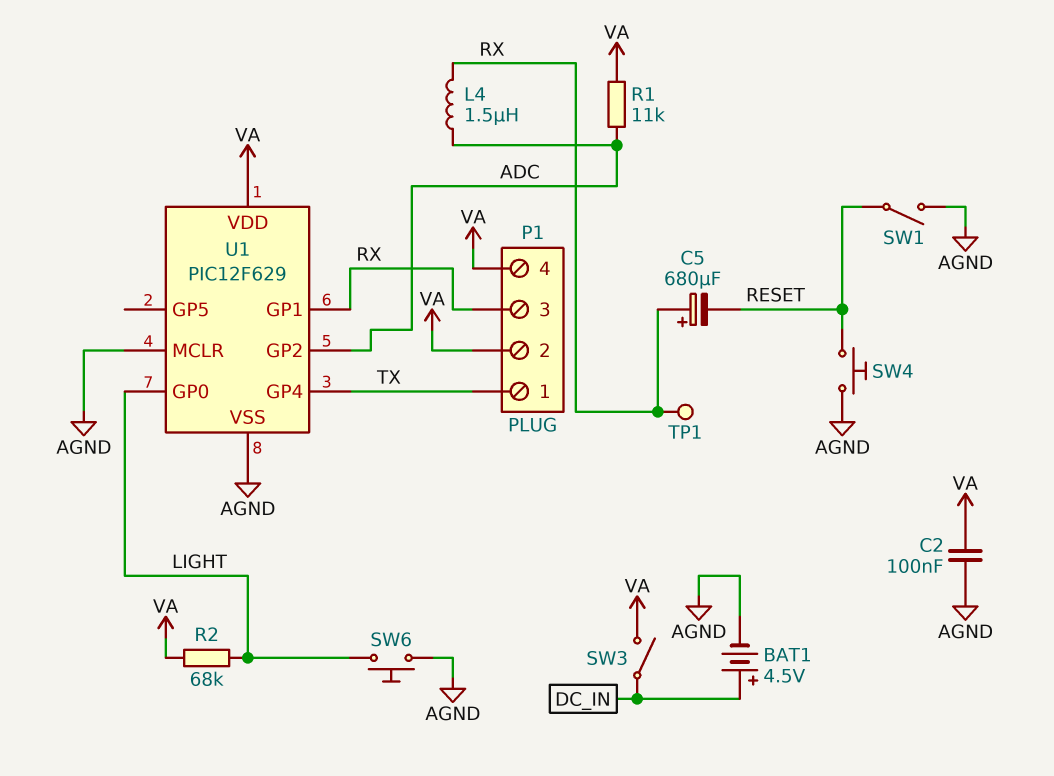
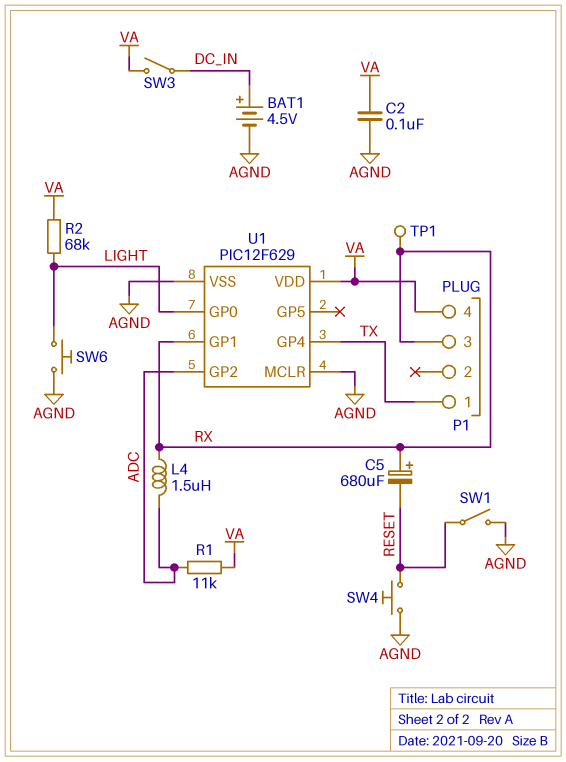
P1 pin 2: VA -> none

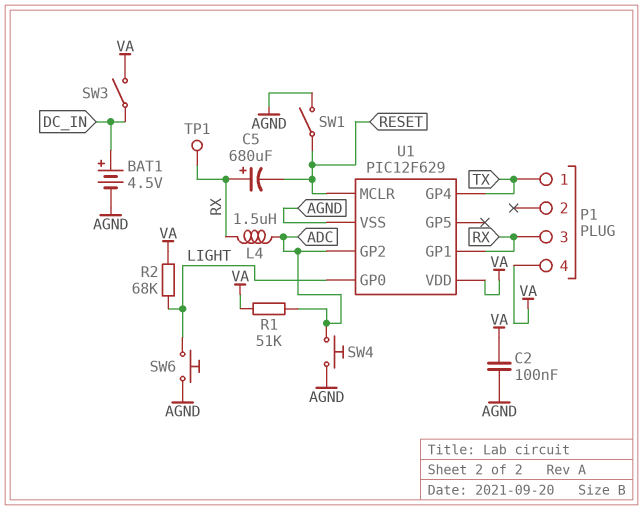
R1: 11k (ADC, VA) -> 51k (ADC, VA)
SW4: button (AGND, RESET) -> button (ADC, AGND)
U1 pin MCLR: AGND -> RESET

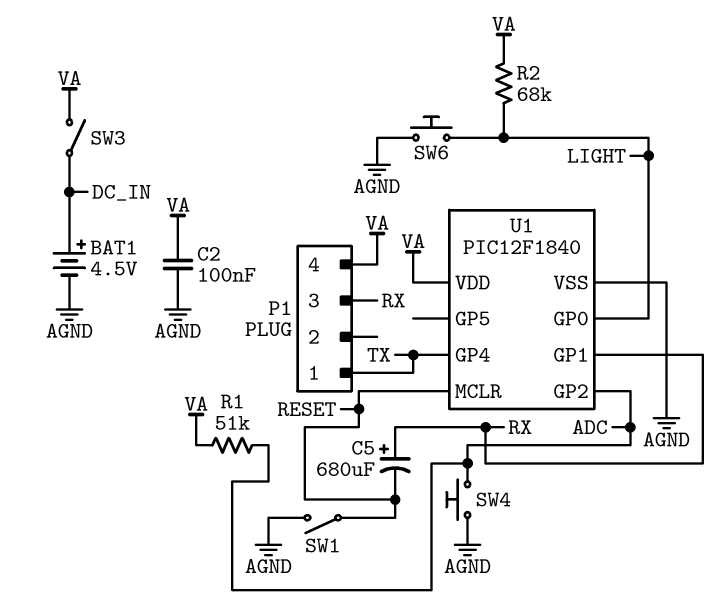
L4: 1.5uH (ADC, RX) -> none
TP1: test point (RX) -> none
U1: PIC12F629 -> PIC12F1840

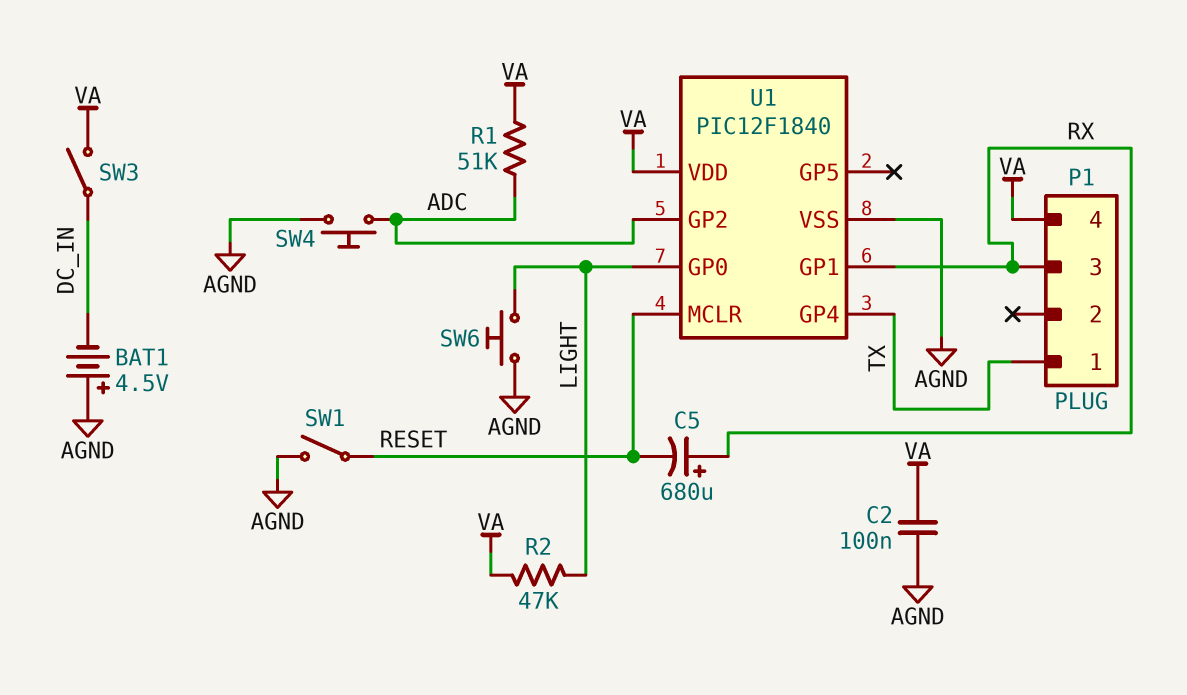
BAT1: 4.5V (plus DC_IN, minus AGND) -> 4.5V (plus AGND, minus DC_IN)
R2: 68k (LIGHT, VA) -> 47k (LIGHT, VA)

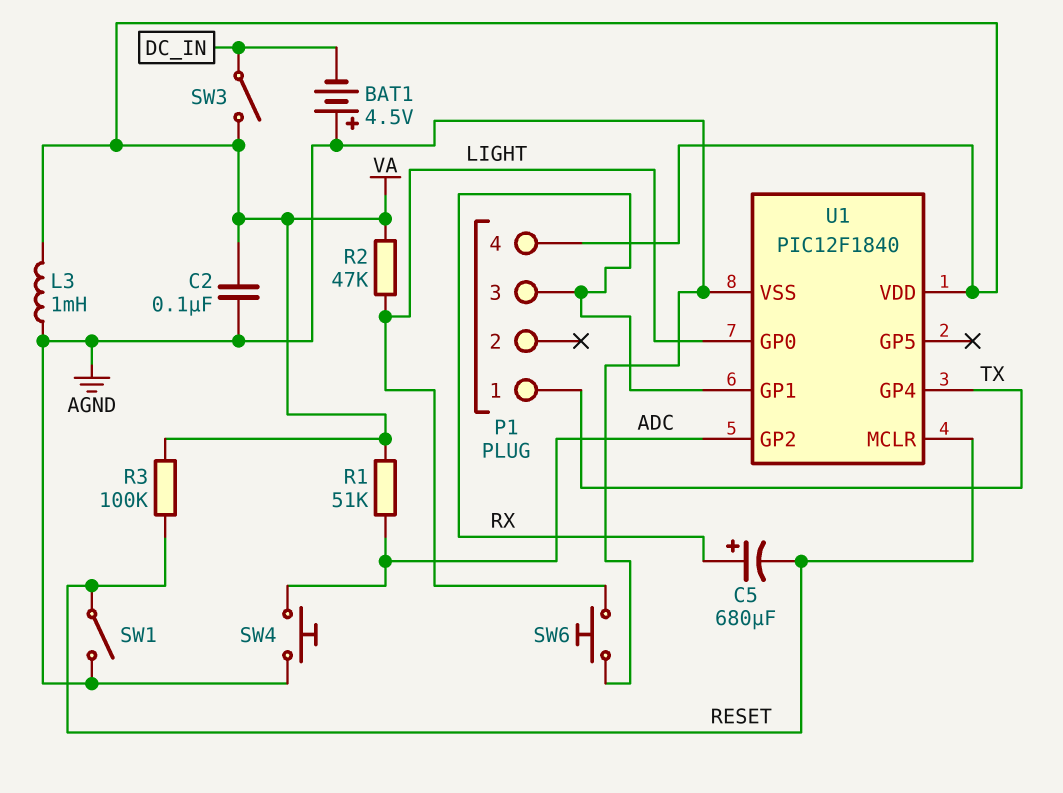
L3: none -> 1mH (AGND, VA)
R3: none -> 100k (RESET, VA)

